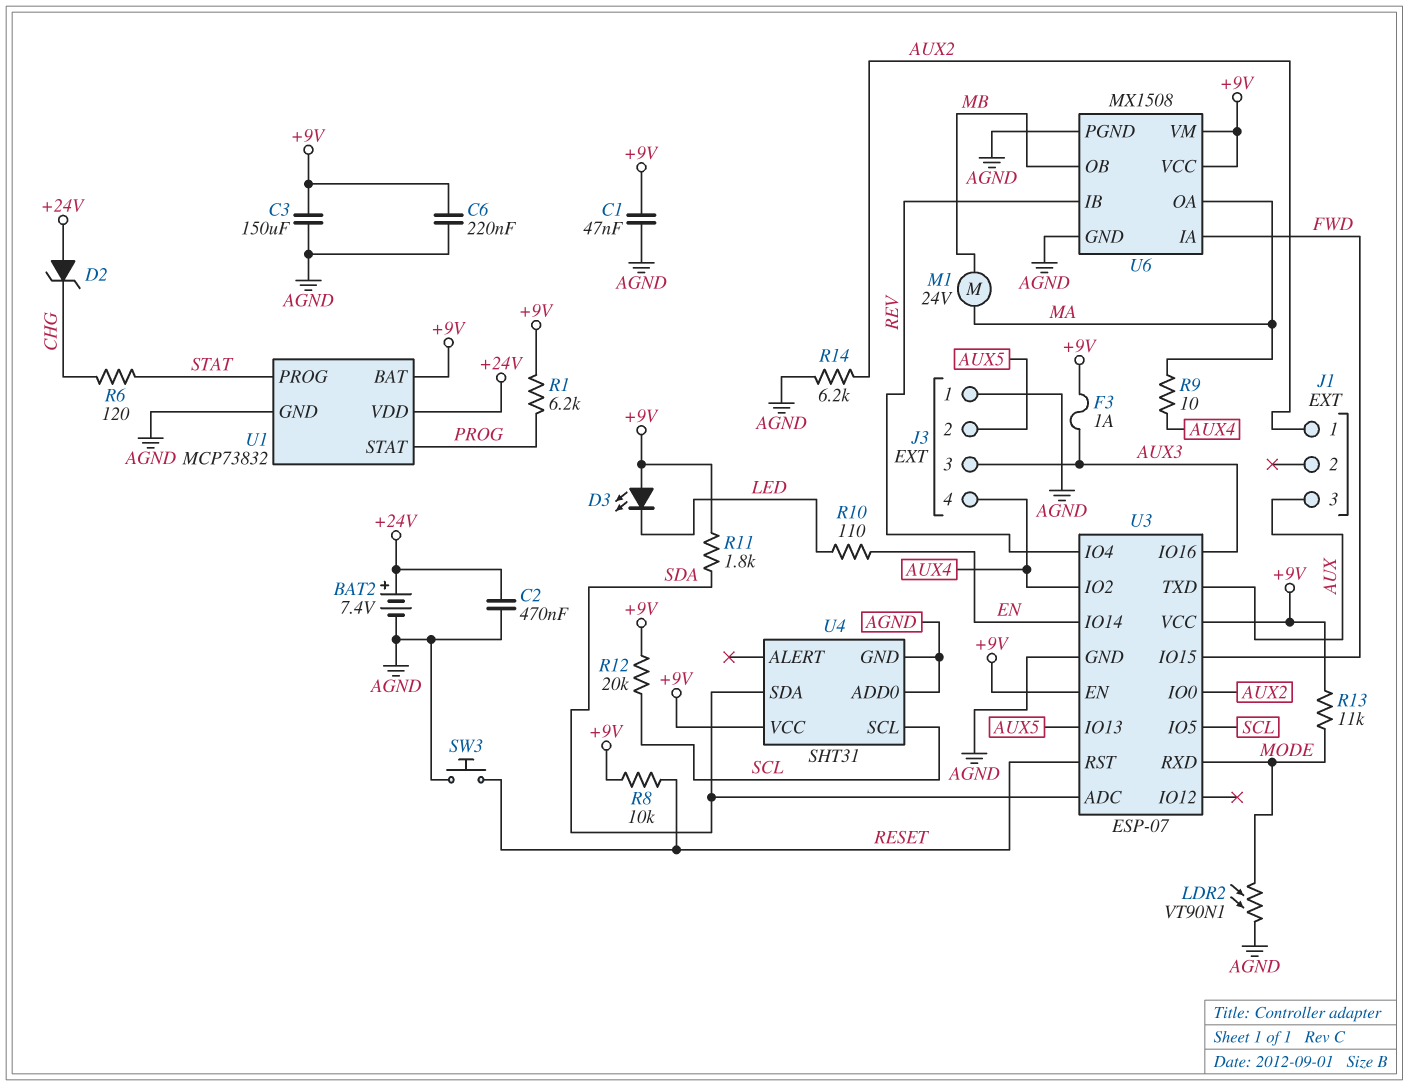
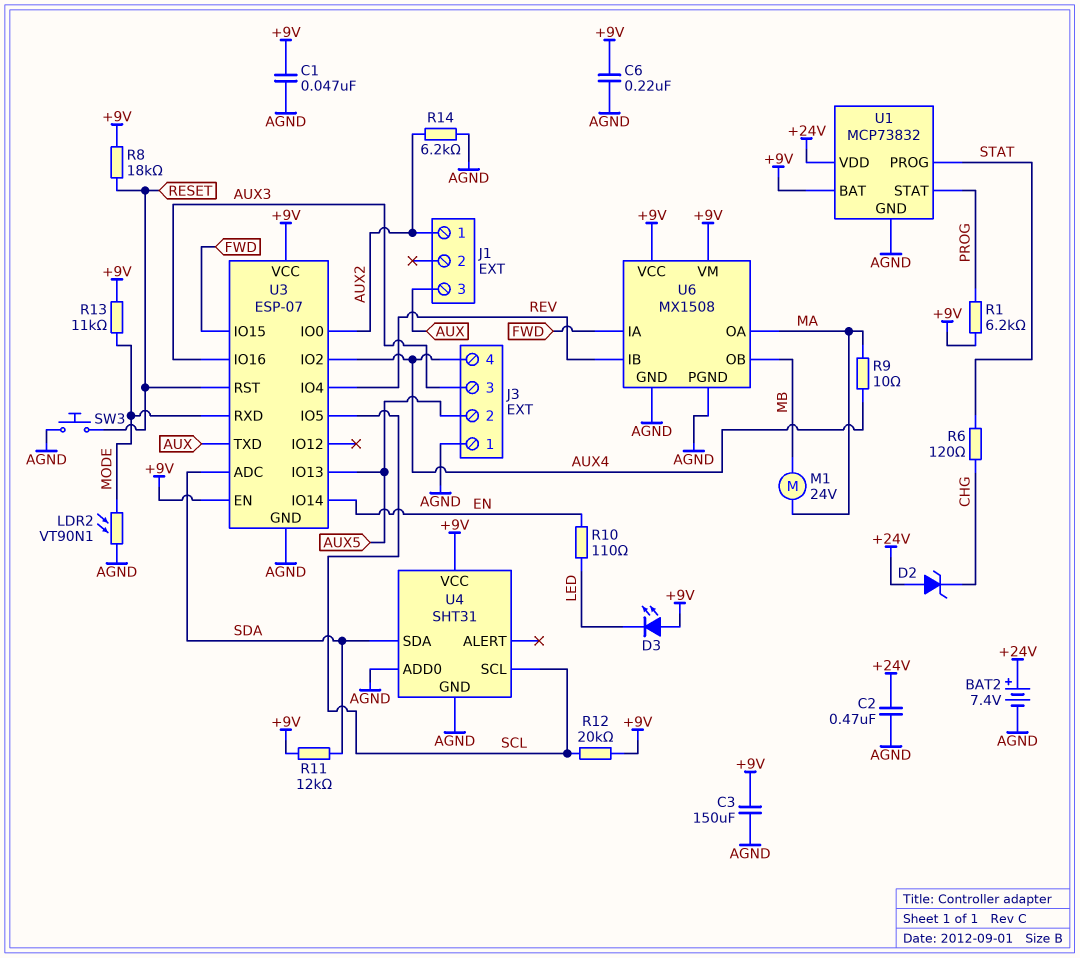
F3: 1A (+9V, AUX3) -> none
R8: 10k (+9V, RESET) -> 18k (+9V, RESET)
R11: 1.8k (+9V, SDA) -> 12k (+9V, SDA)

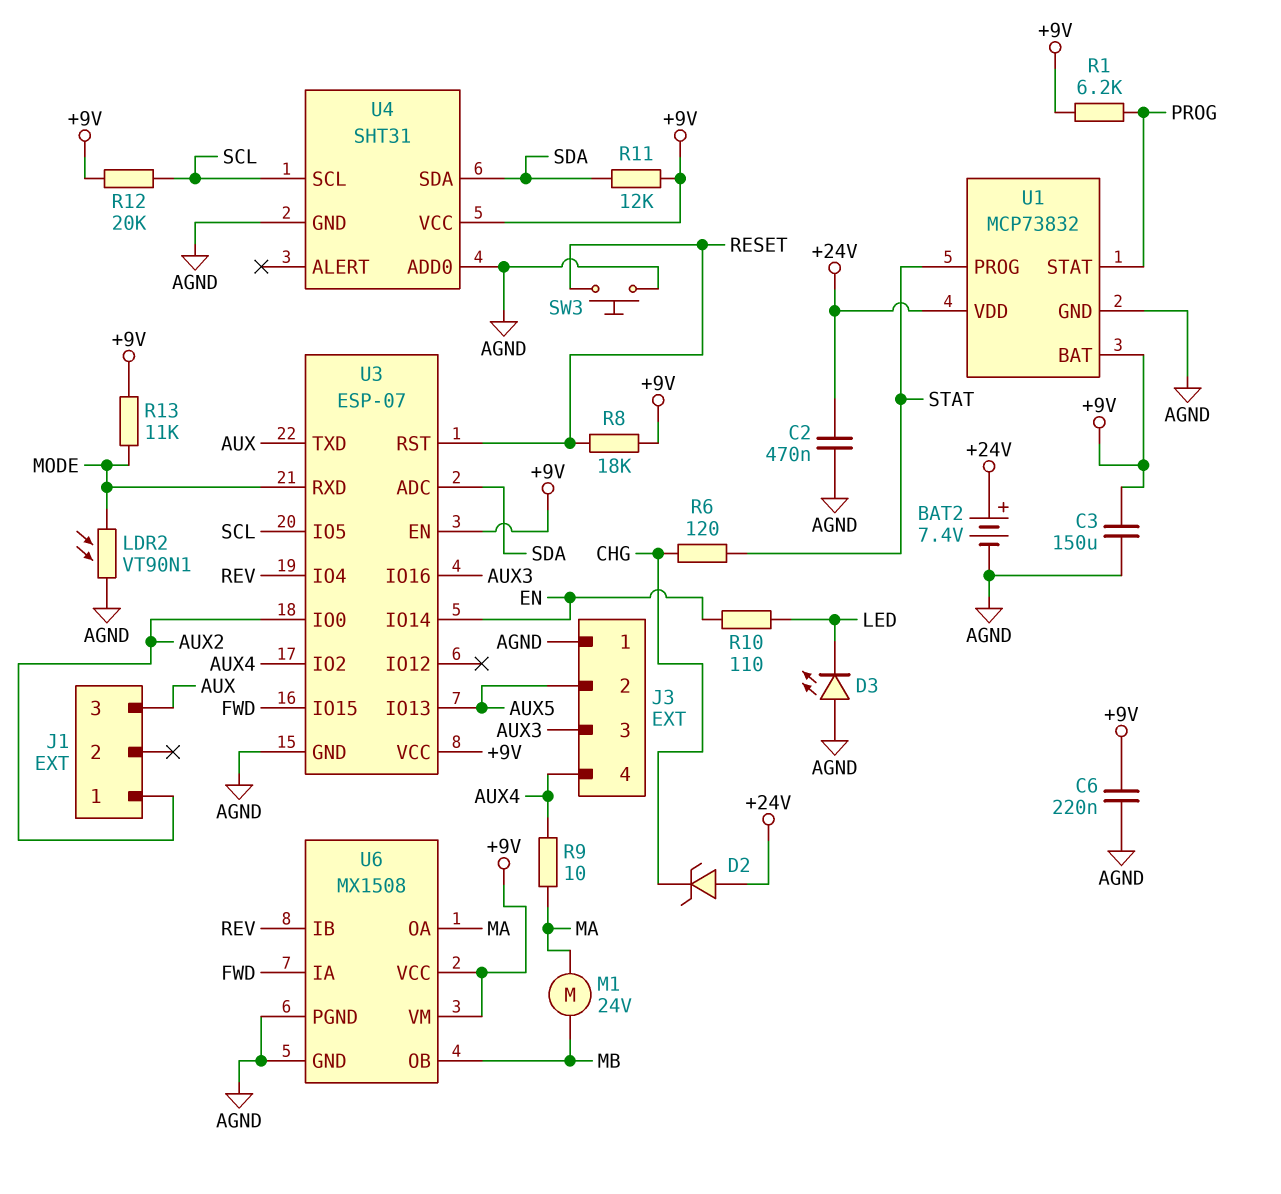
C1: 47nF (+9V, AGND) -> none
D3: LED (A +9V, K LED) -> LED (A AGND, K LED)
R14: 6.2k (AGND, AUX2) -> none

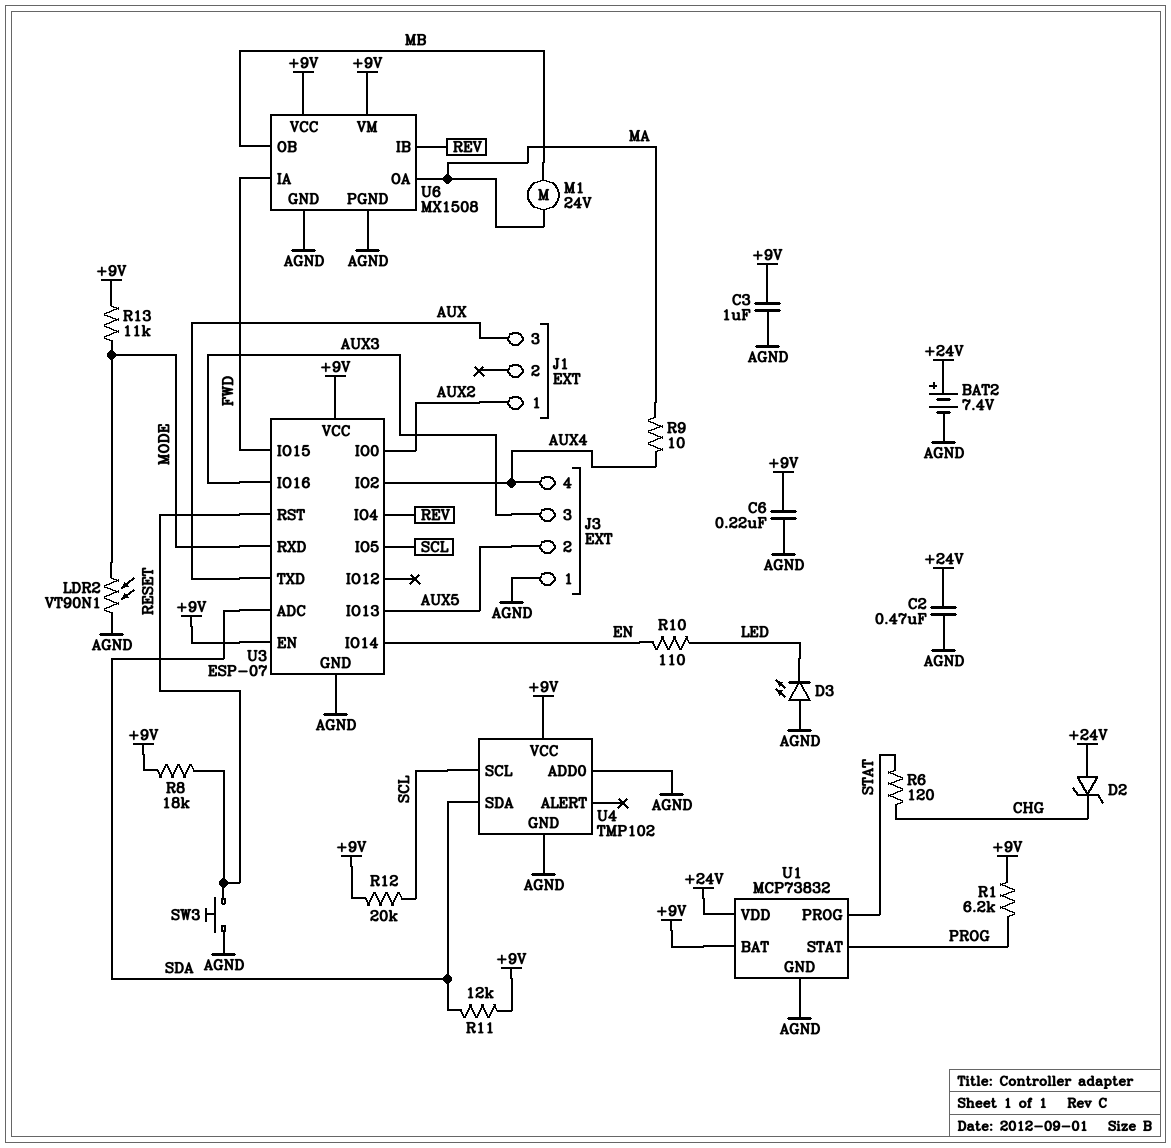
C3: 150uF (+9V, AGND) -> 1uF (+9V, AGND)
U4: SHT31 -> TMP102

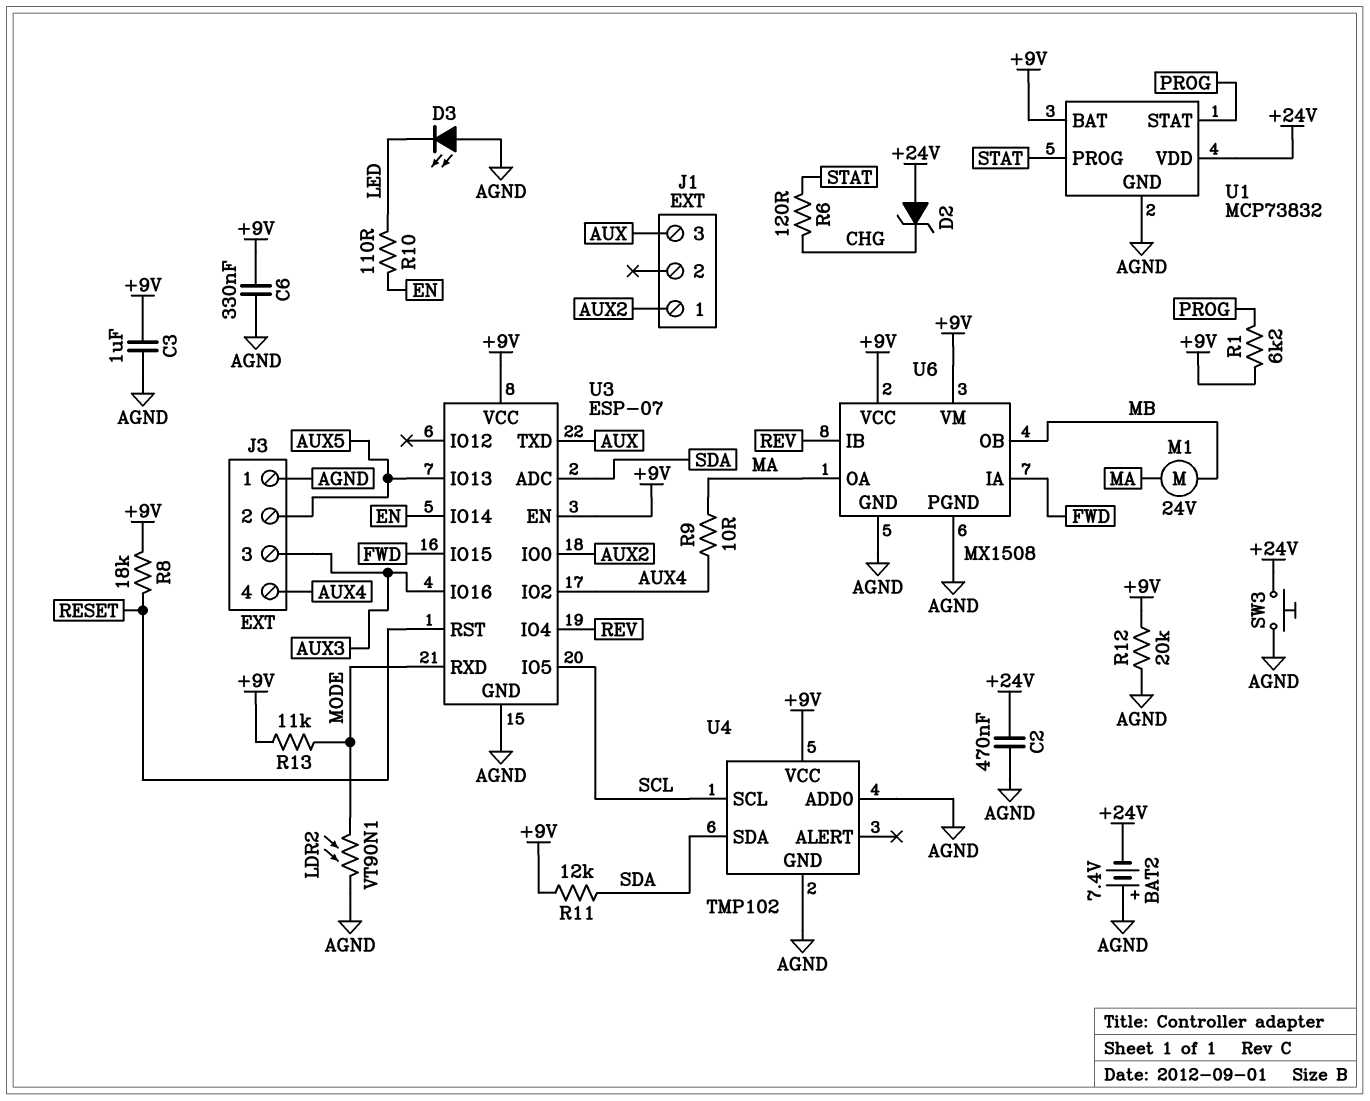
BAT2: 7.4V (plus +24V, minus AGND) -> 7.4V (plus AGND, minus +24V)
C6: 220nF (+9V, AGND) -> 330nF (+9V, AGND)
R12: 20k (+9V, SCL) -> 20k (+9V, AGND)
SW3: button (AGND, RESET) -> button (+24V, AGND)

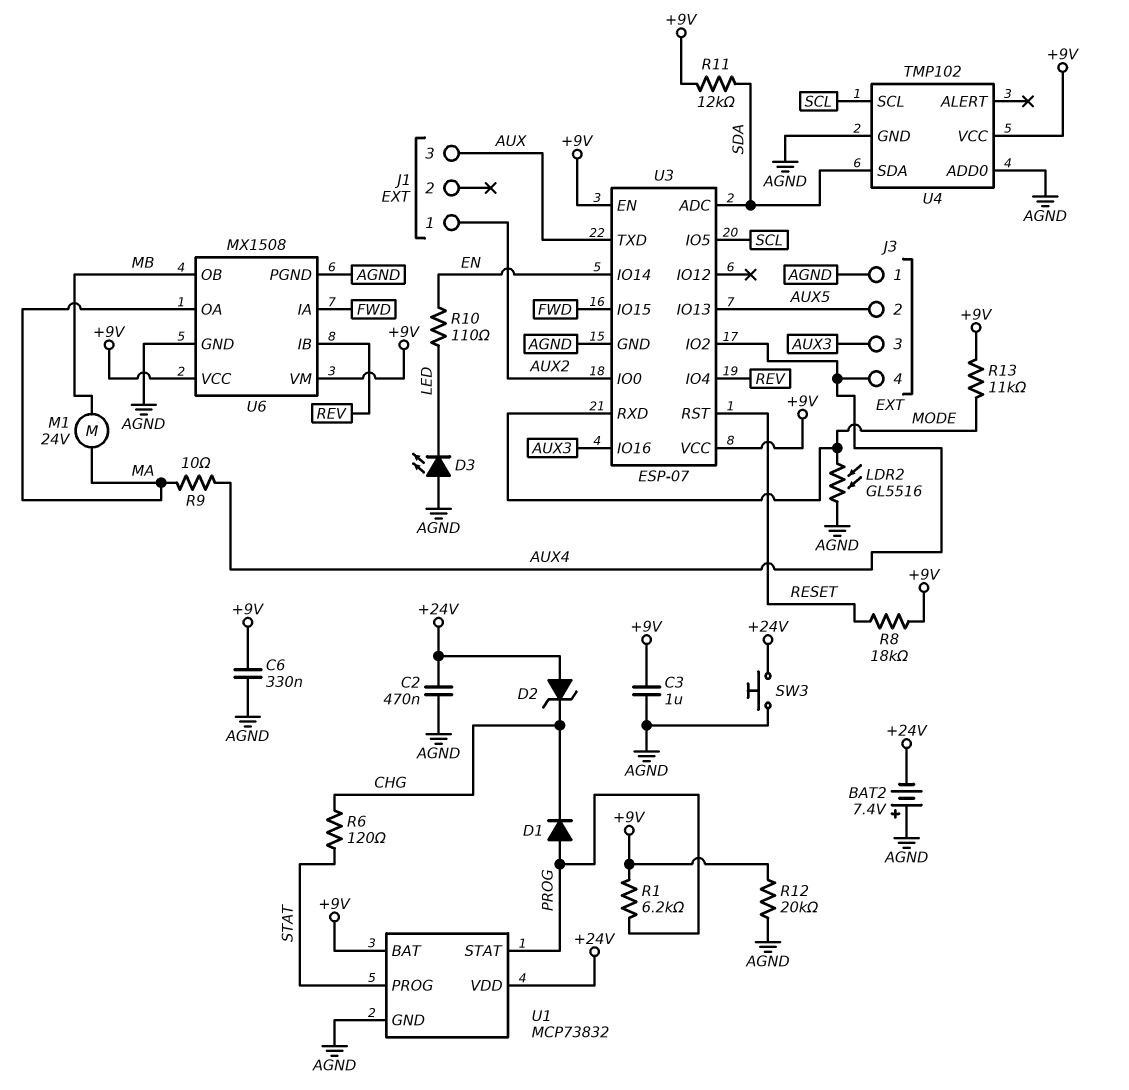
D1: none -> diode (A PROG, K CHG)
LDR2: VT90N1 (AGND, MODE) -> GL5516 (AGND, MODE)

